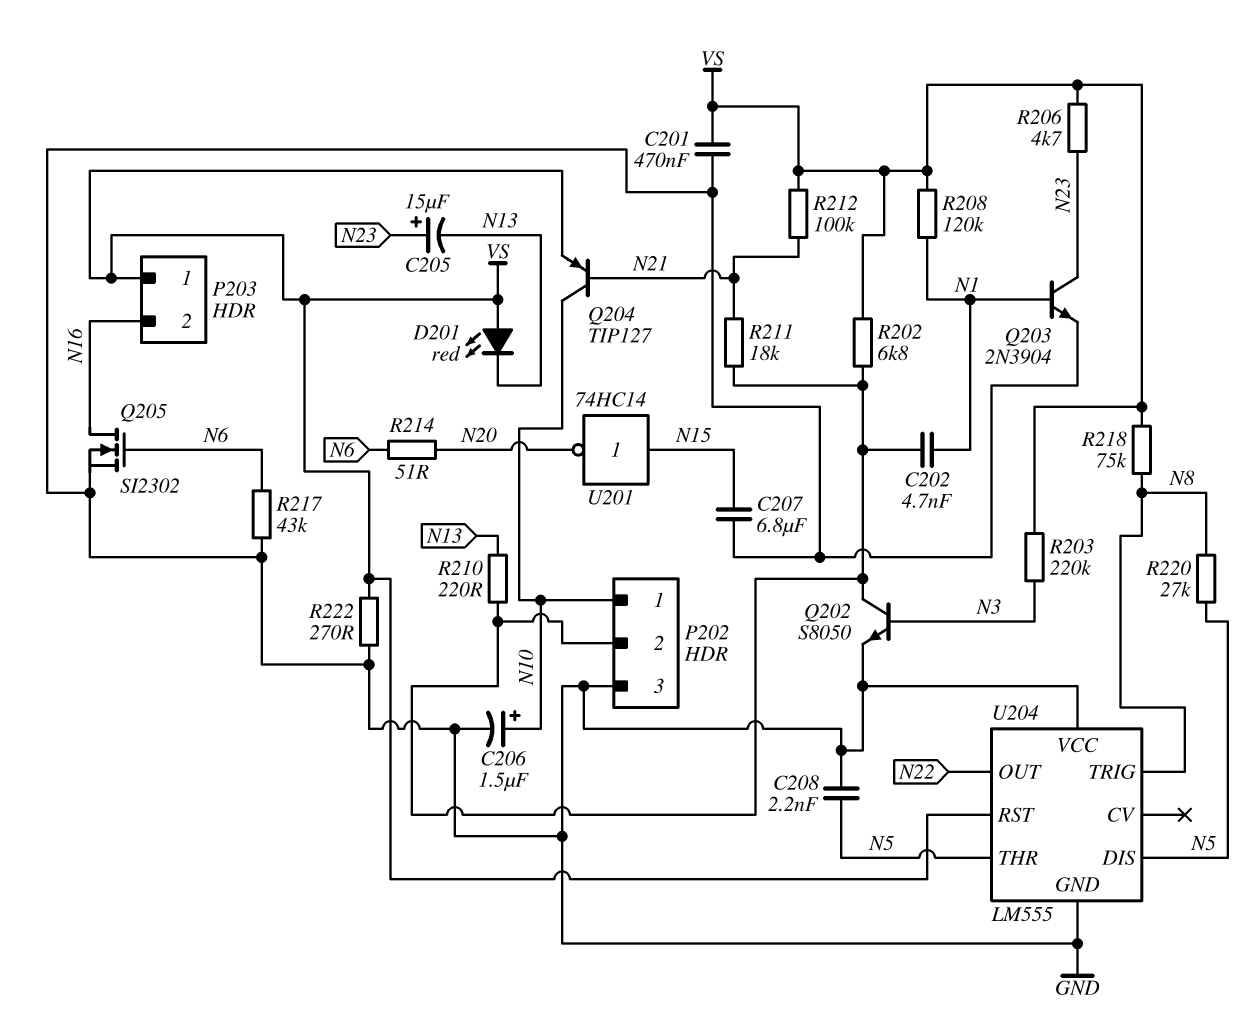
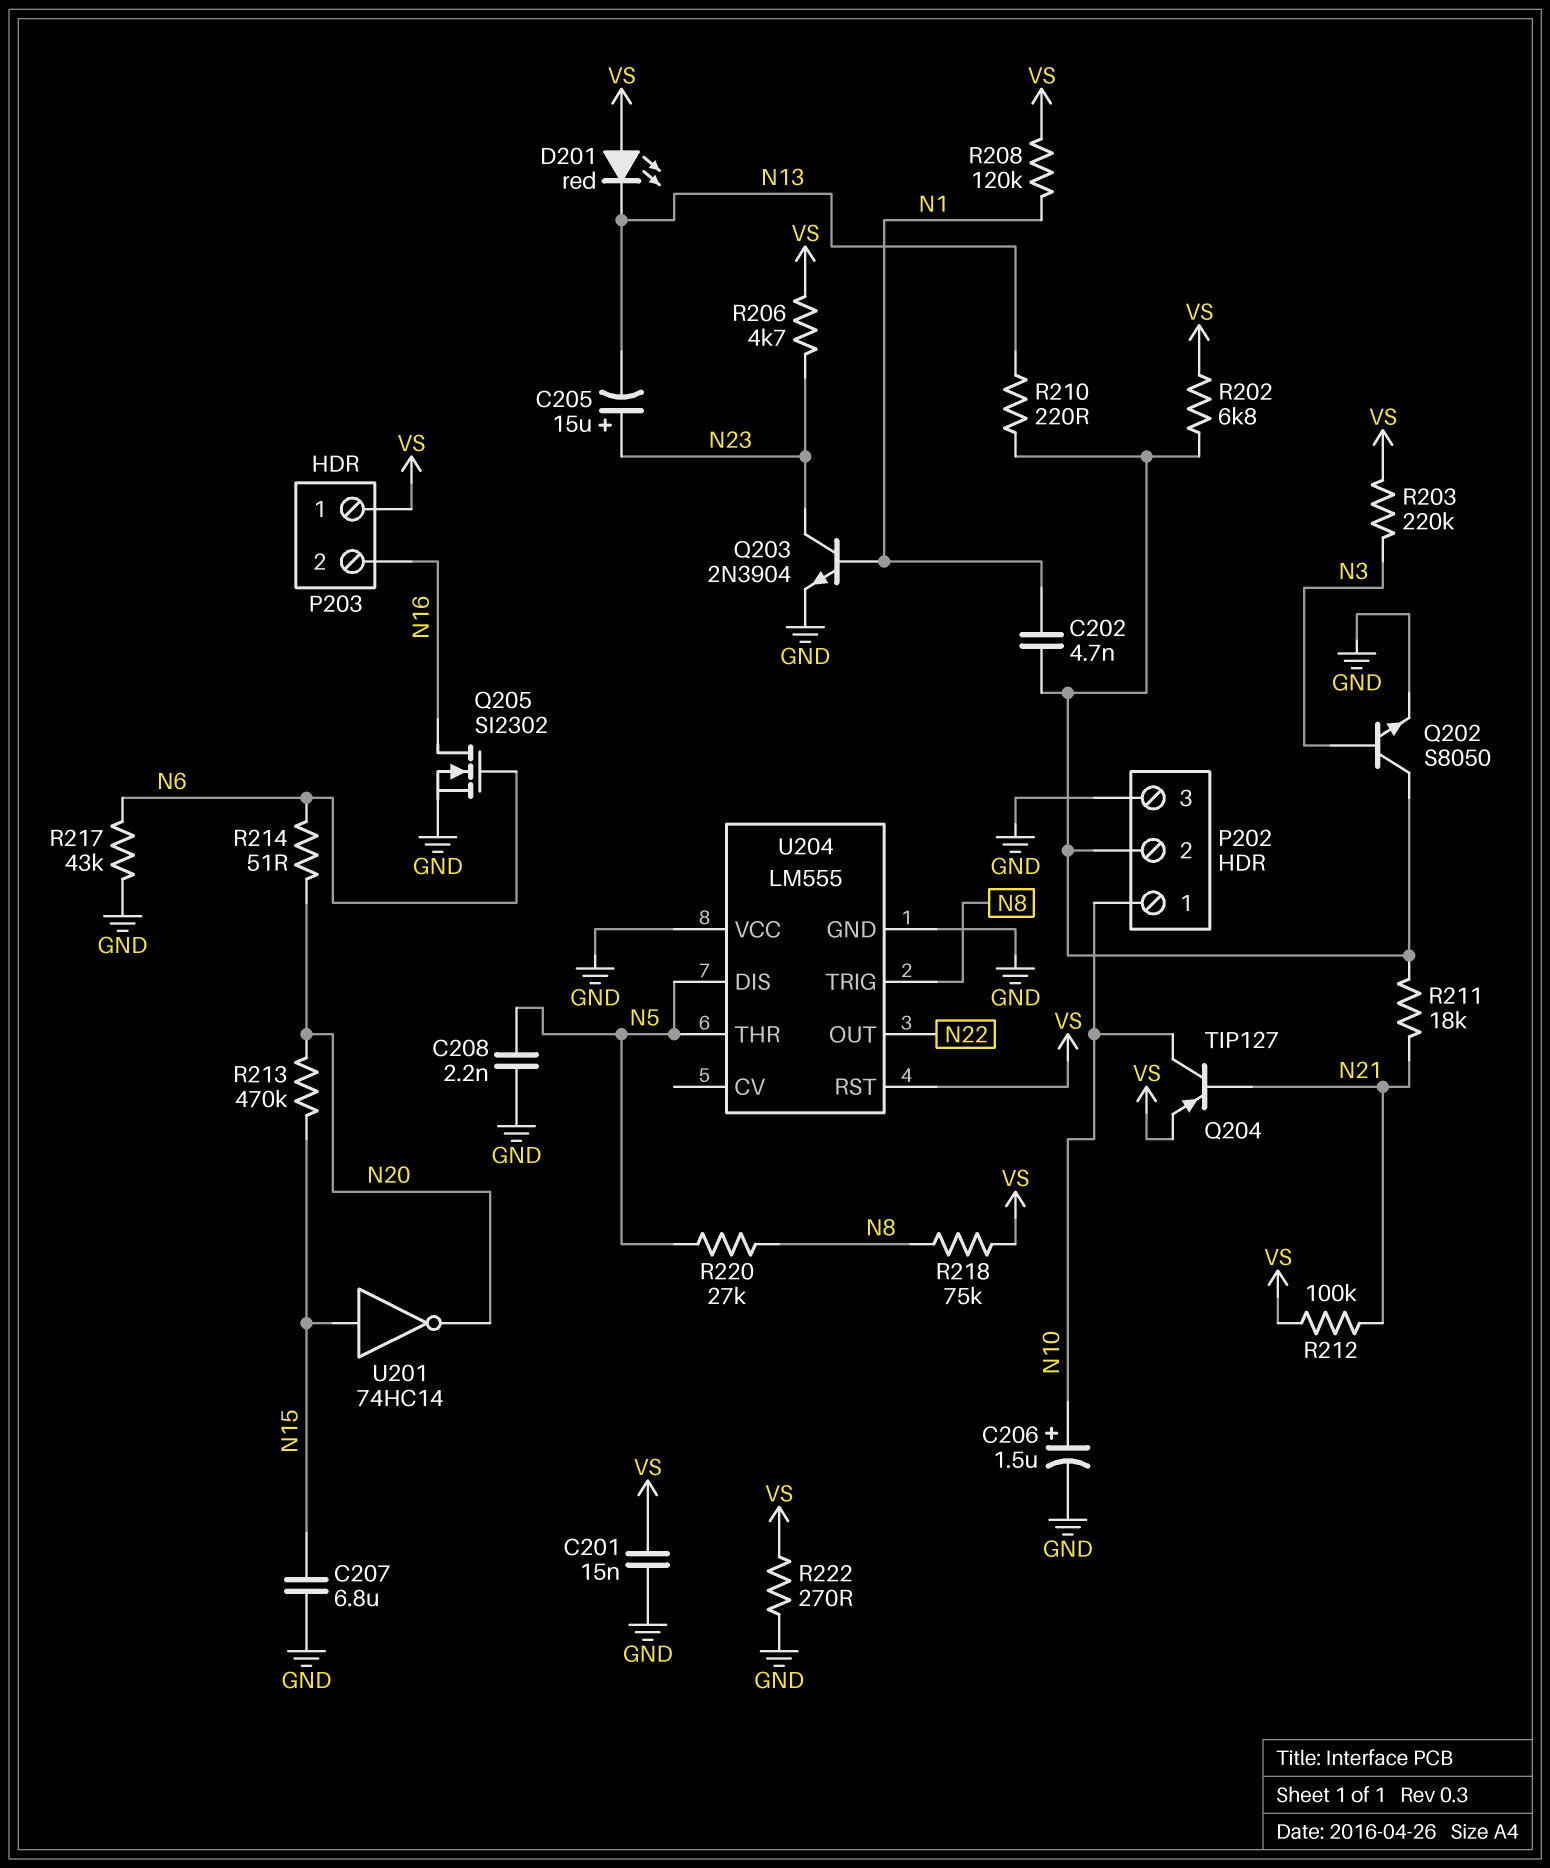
C201: 470nF (GND, VS) -> 15nF (GND, VS)
R213: none -> 470k (N15, N20)

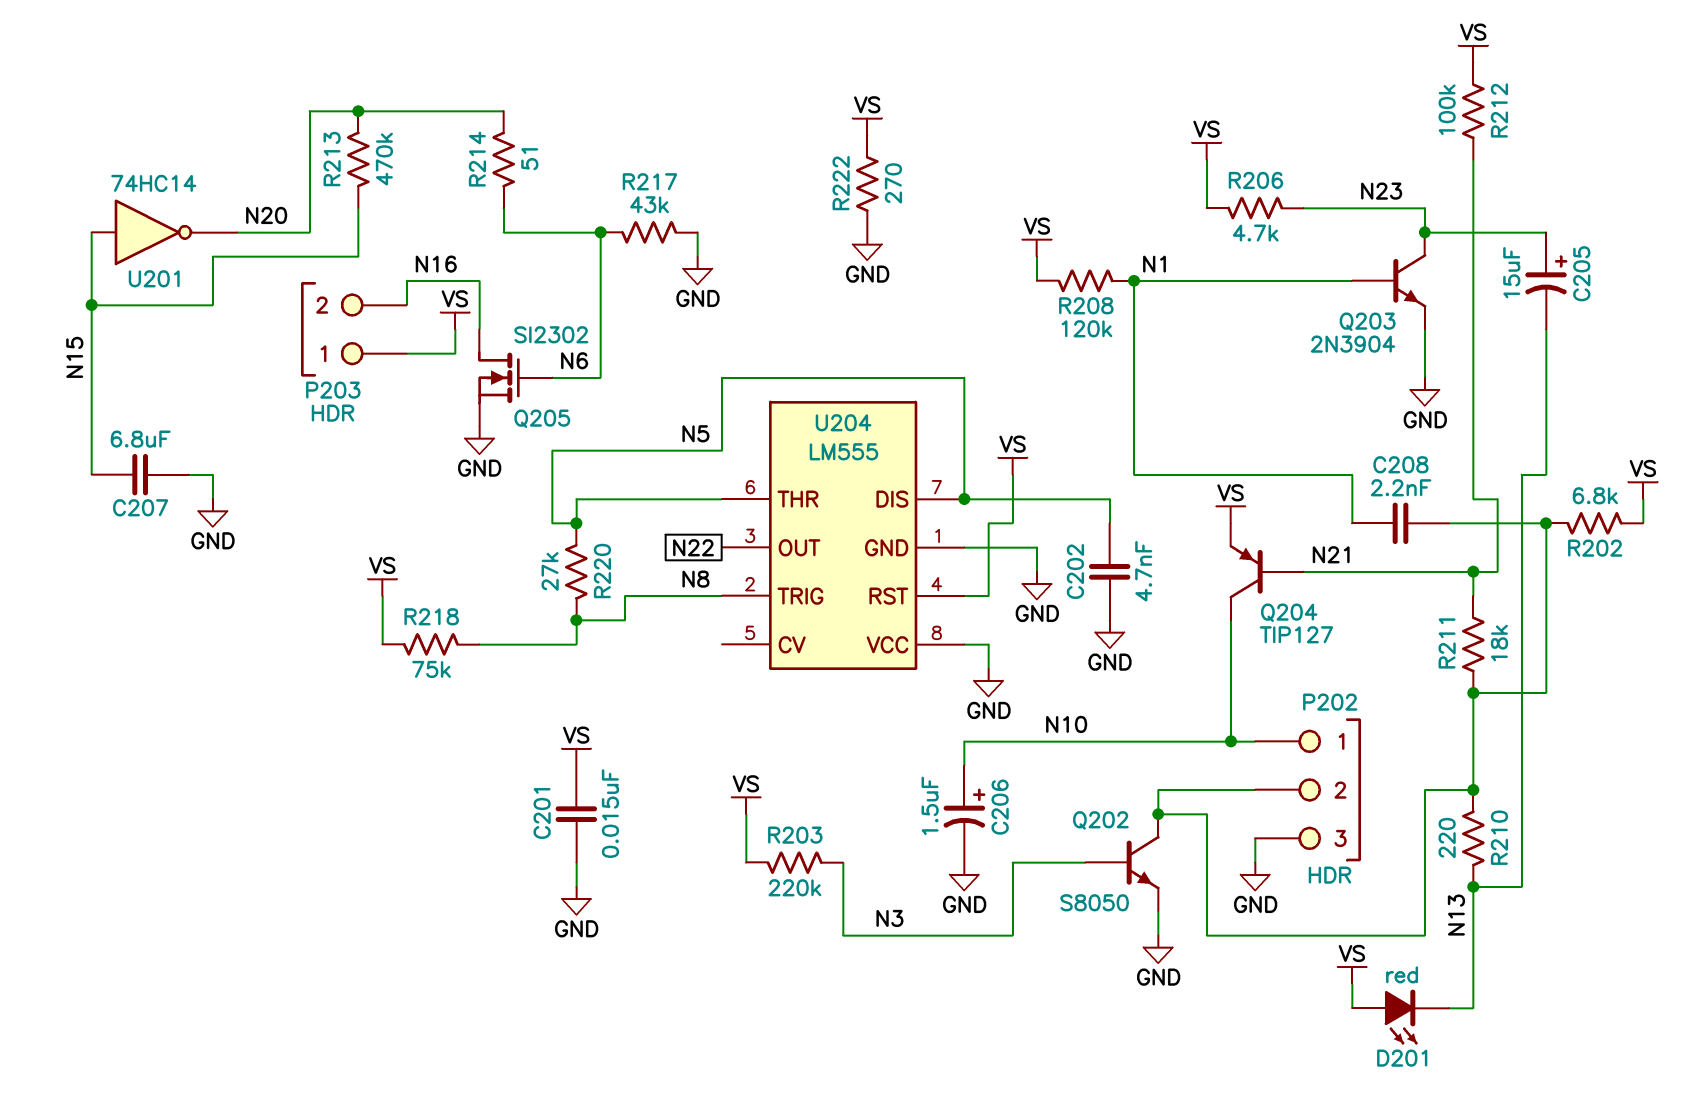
C202: 4.7nF (N1, P202/2) -> 4.7nF (GND, N5)
C208: 2.2nF (GND, N5) -> 2.2nF (N1, P202/2)

